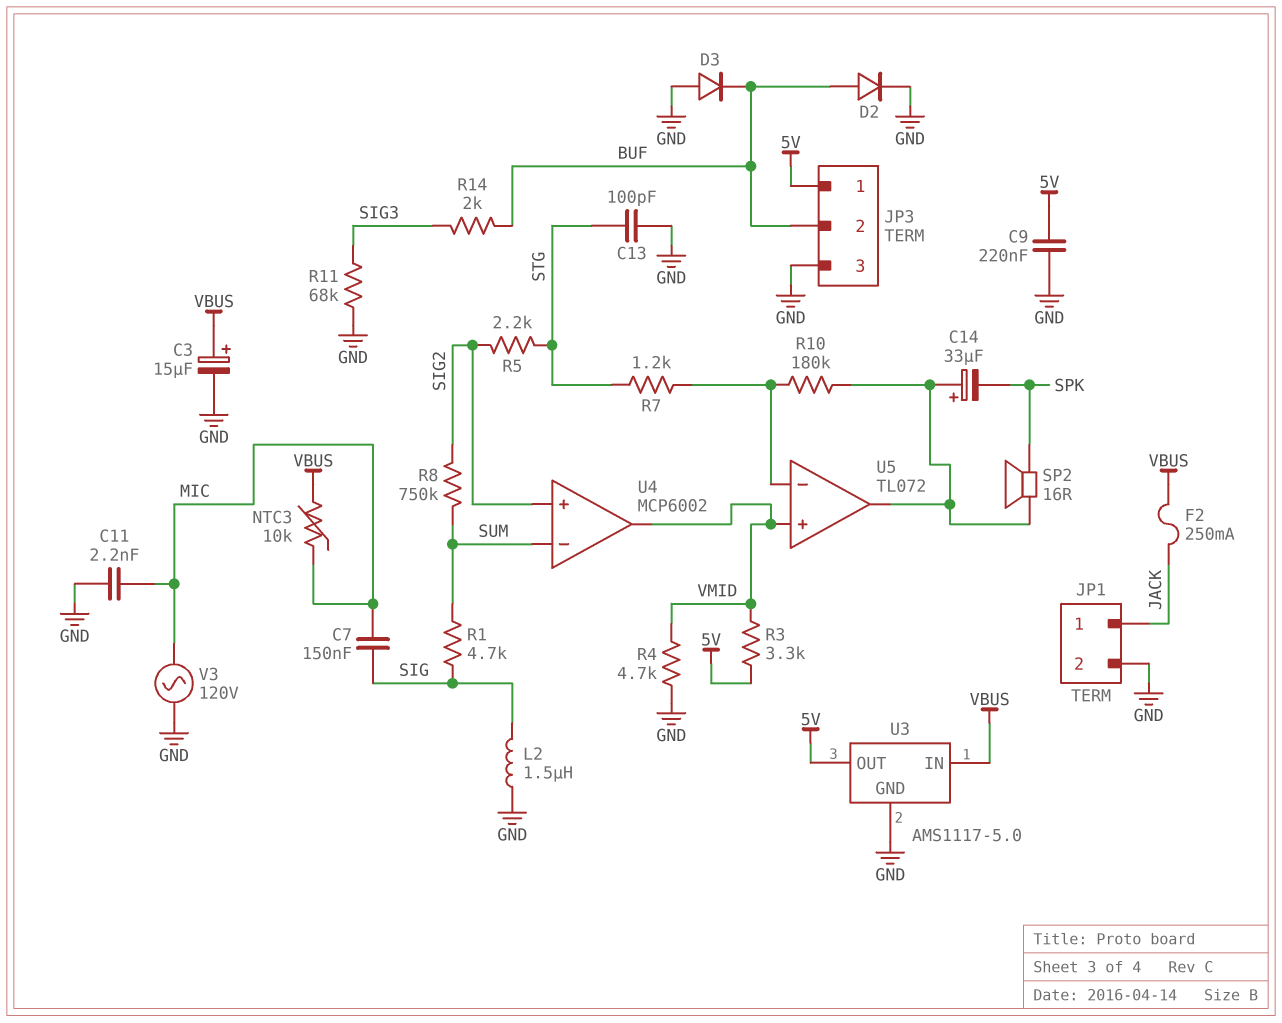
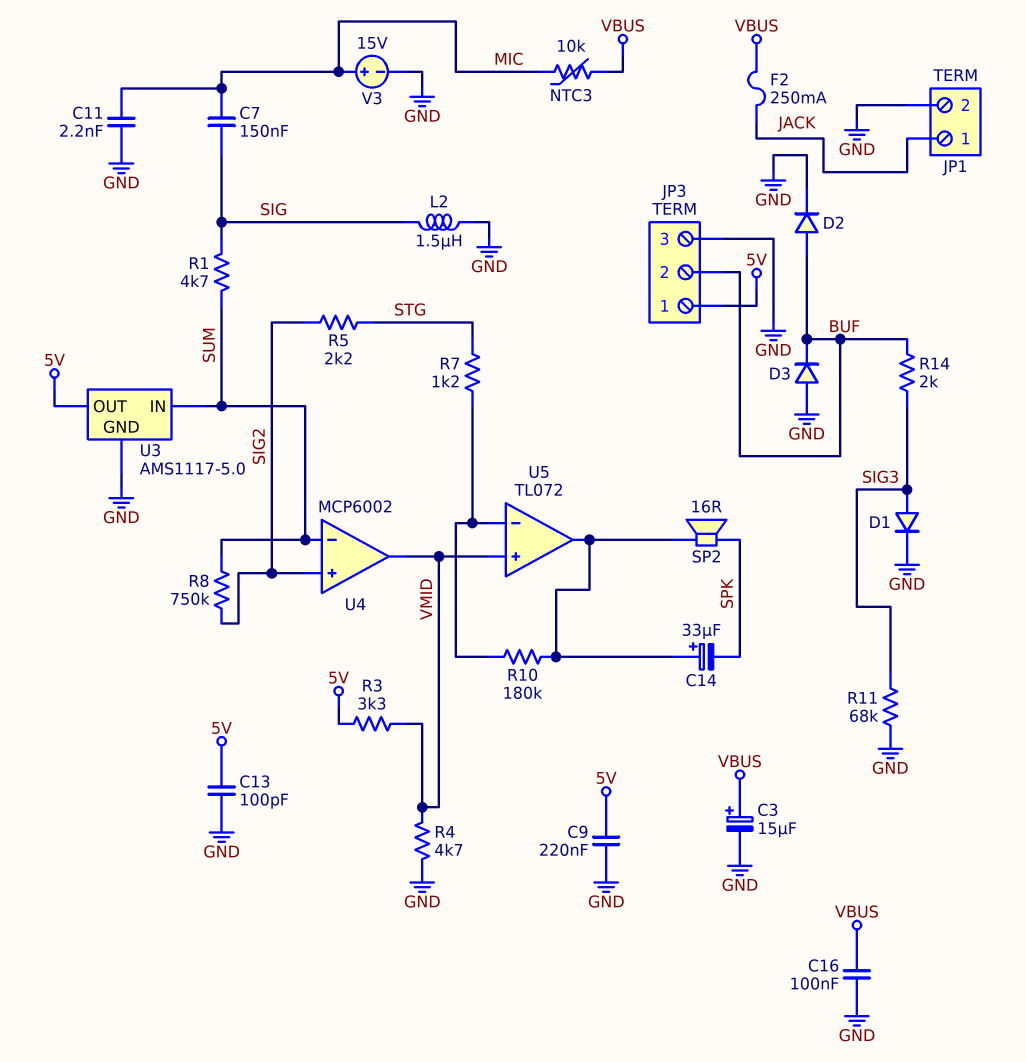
C13: 100pF (GND, STG) -> 100pF (5V, GND)
C16: none -> 100nF (GND, VBUS)
D1: none -> diode (A SIG3, K GND)
U3 pin IN: VBUS -> SUM
V3: AC 120V (GND, MIC) -> 15V (plus MIC, minus GND)

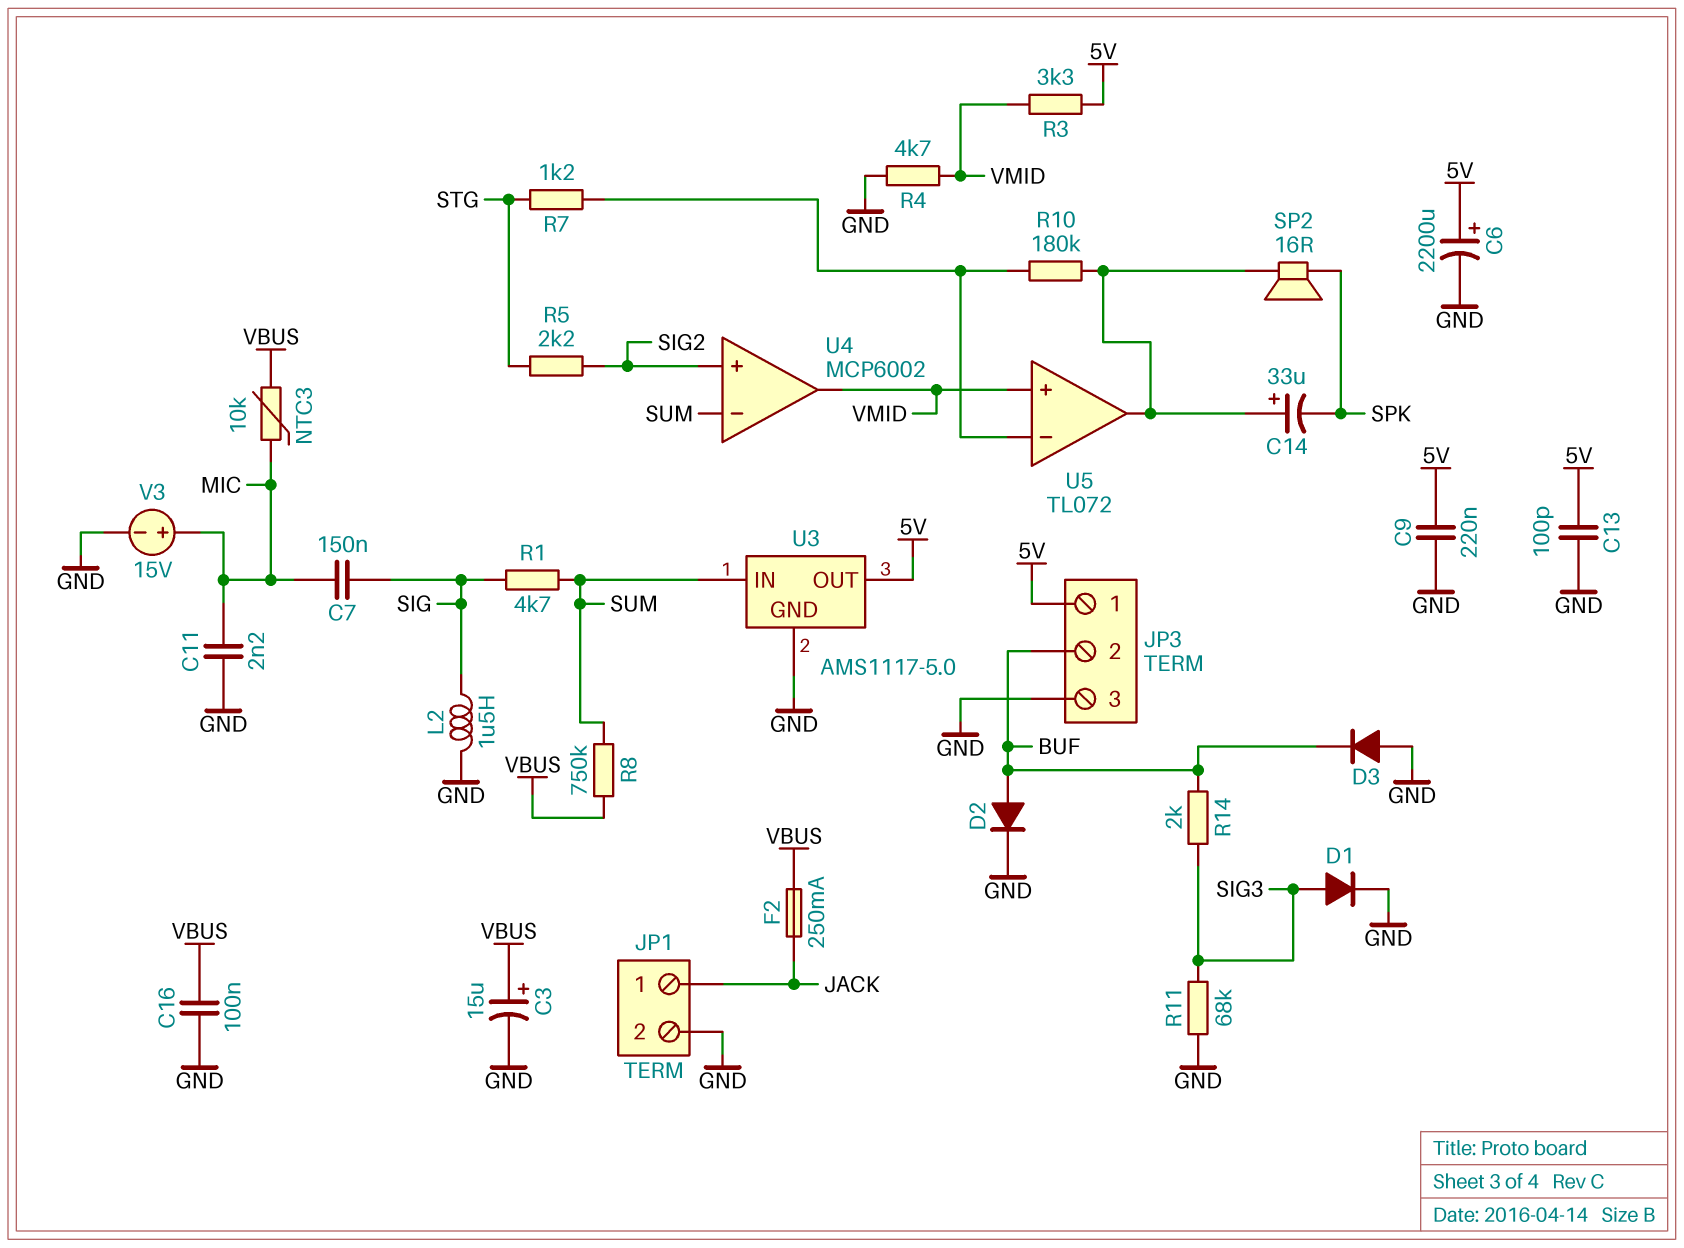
C6: none -> 2200uF (plus 5V, minus GND)
R8: 750k (SIG2, SUM) -> 750k (SUM, VBUS)

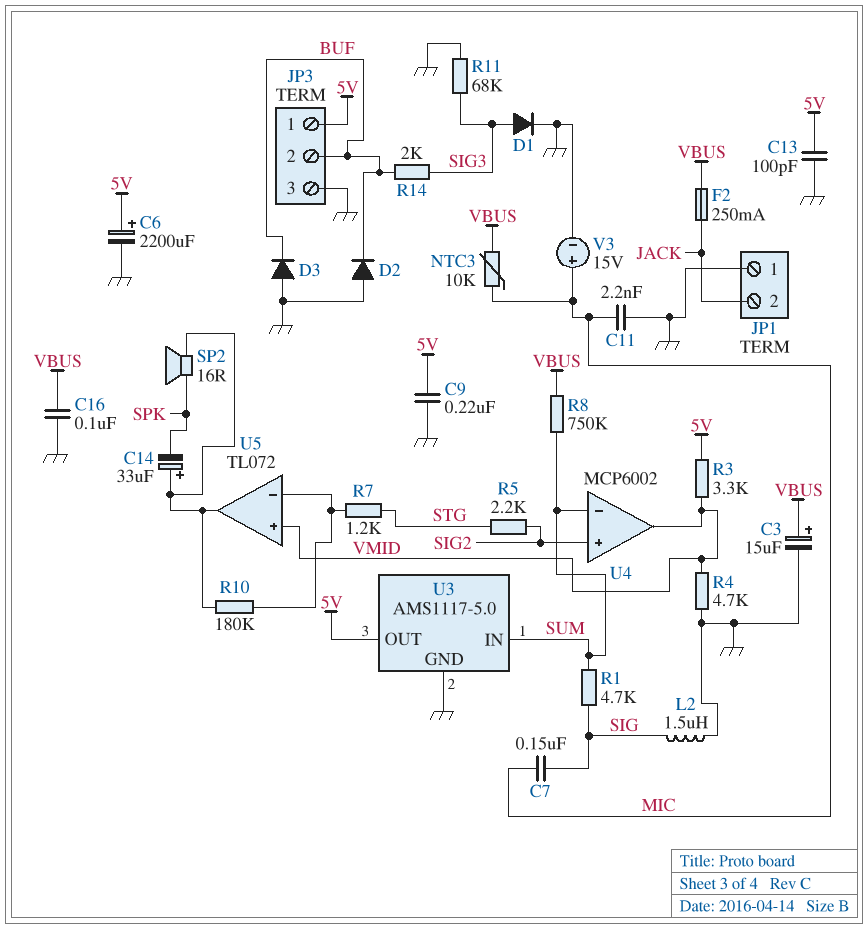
D2: diode (A BUF, K GND) -> diode (A GND, K BUF)
JP1 pin 1: JACK -> GND
JP1 pin 2: GND -> JACK

